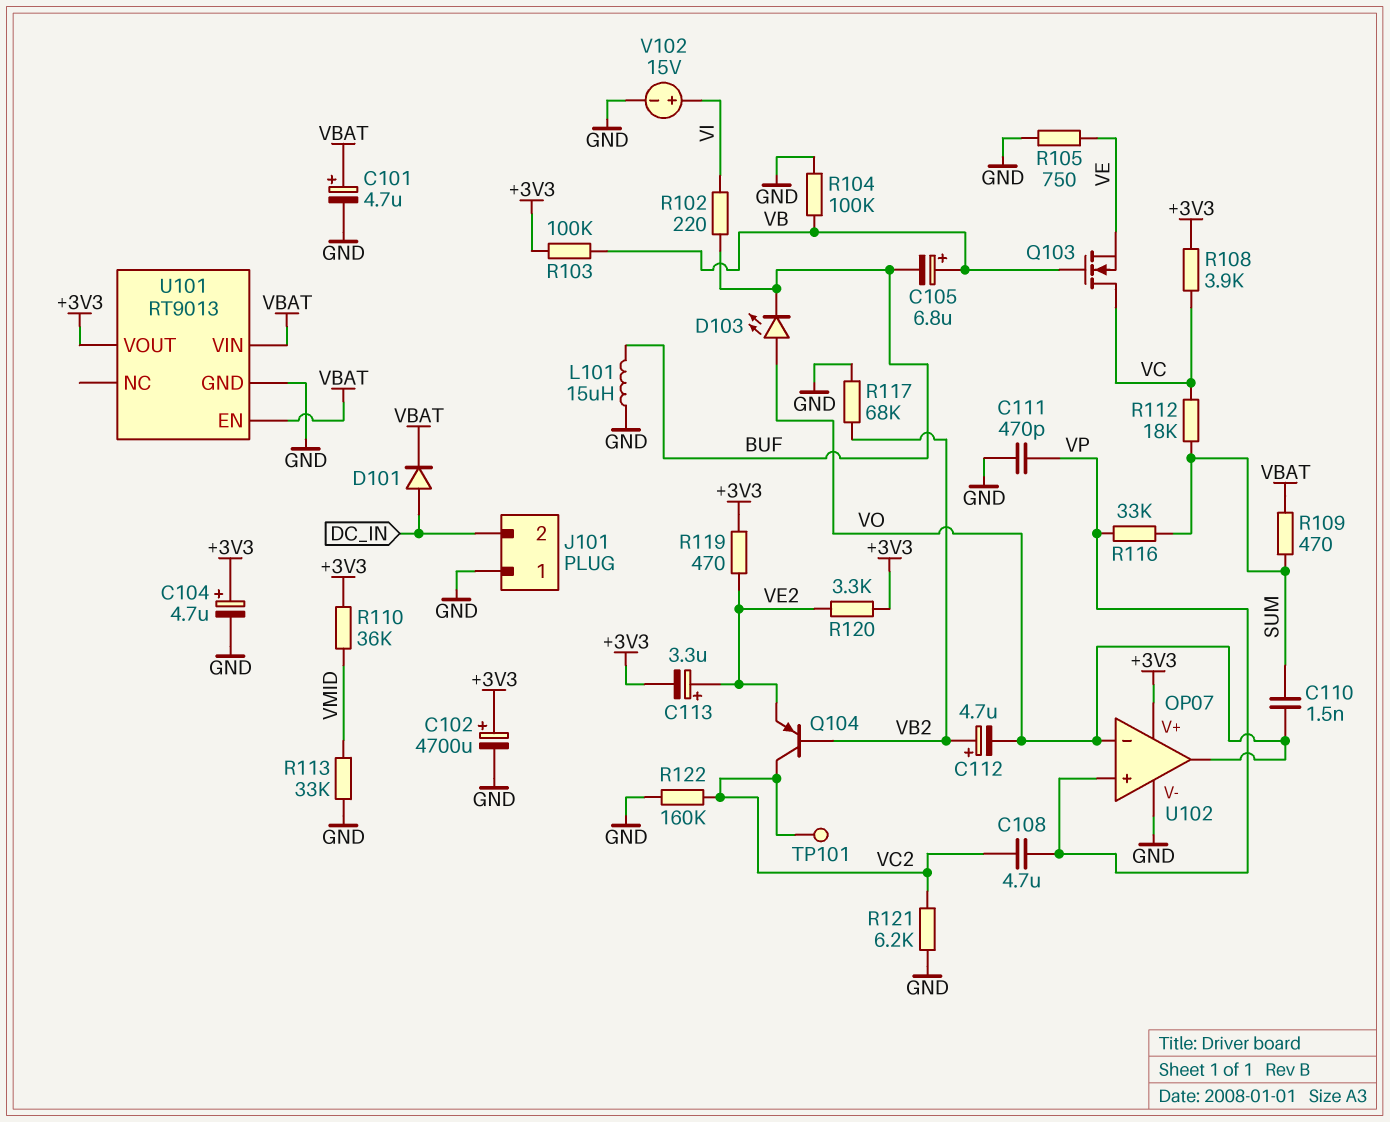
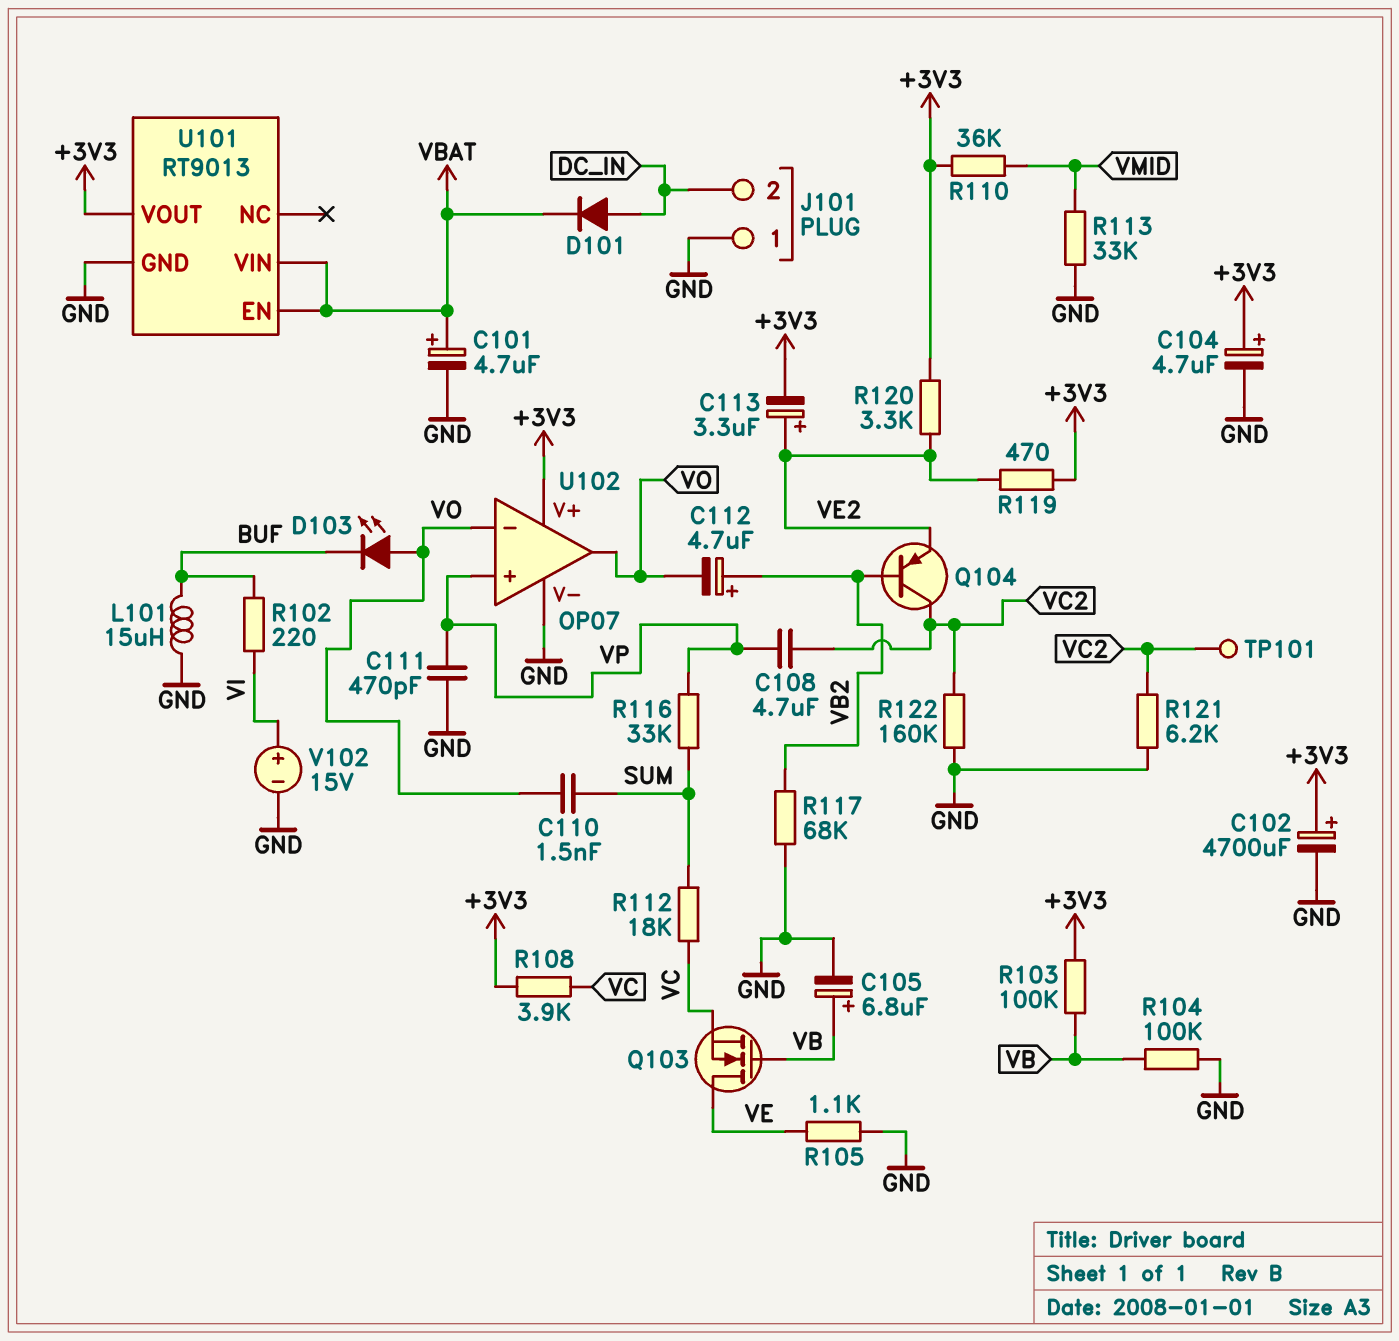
C105: 6.8uF (plus VB, minus BUF) -> 6.8uF (plus VB, minus GND)
Q103: NMOS (G VB, D VC, S VE) -> NMOS (G VB, D VE, S VC)
R105: 750 (GND, VE) -> 1.1k (GND, VE)
R109: 470 (SUM, VBAT) -> none

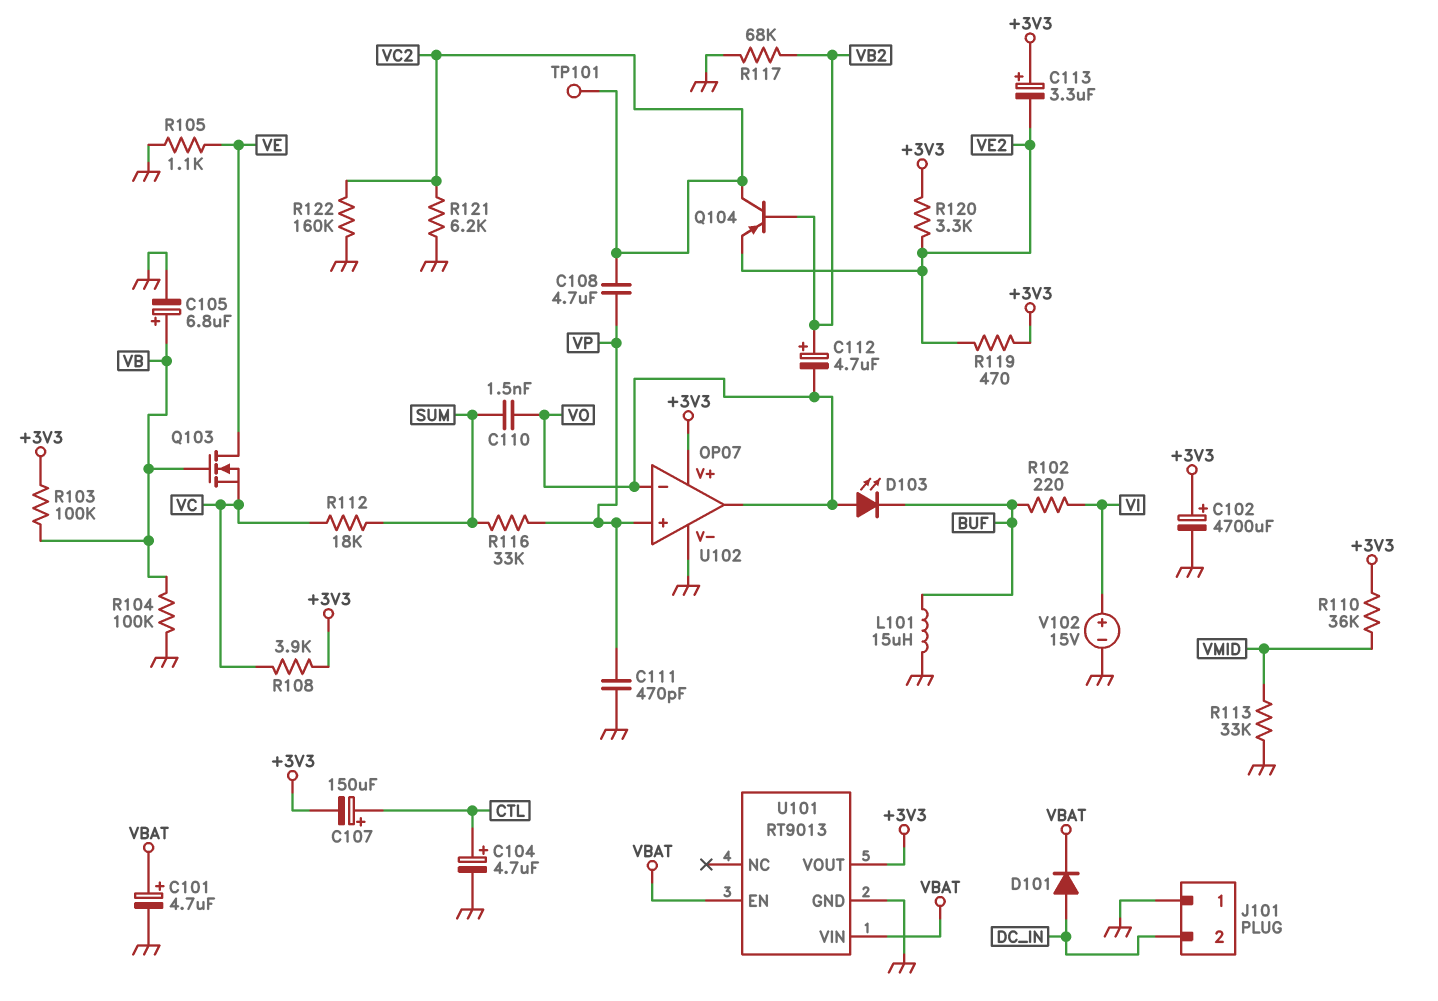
C104: 4.7uF (plus +3V3, minus GND) -> 4.7uF (plus CTL, minus GND)
C107: none -> 150uF (plus CTL, minus +3V3)
C113: 3.3uF (plus VE2, minus +3V3) -> 3.3uF (plus +3V3, minus VE2)

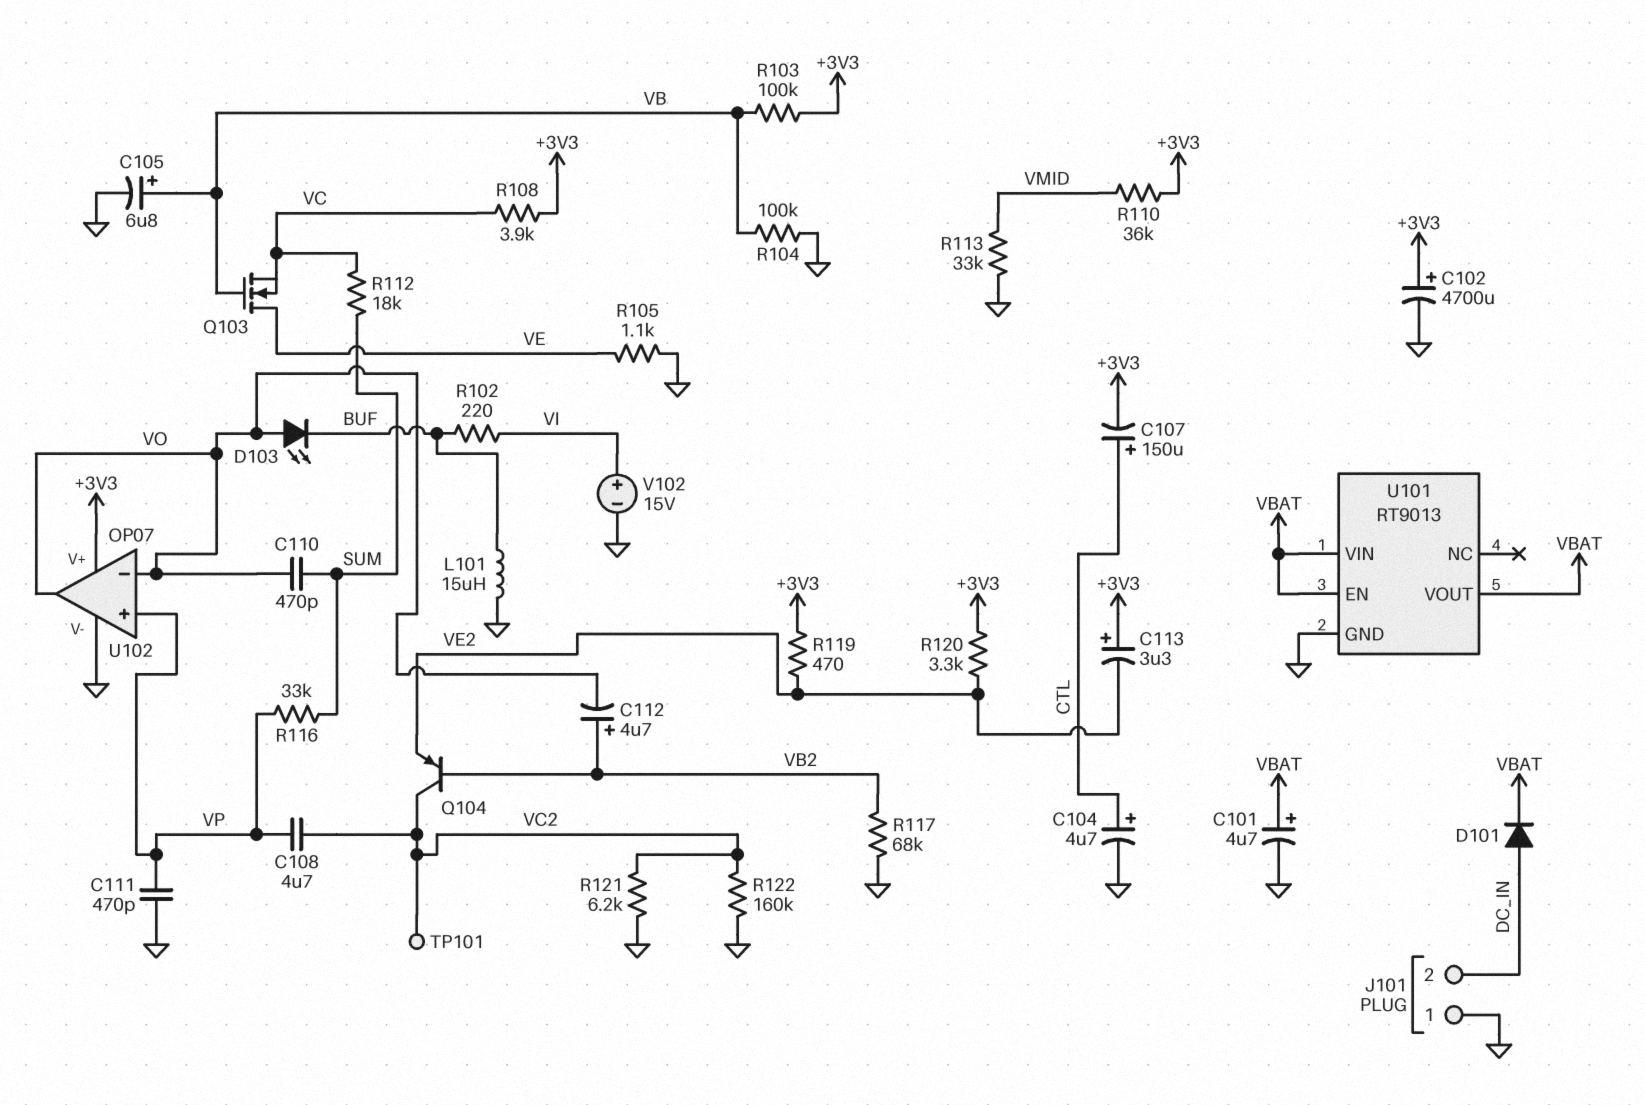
C110: 1.5nF (SUM, VO) -> 470pF (SUM, VO)
U101 pin VOUT: +3V3 -> VBAT

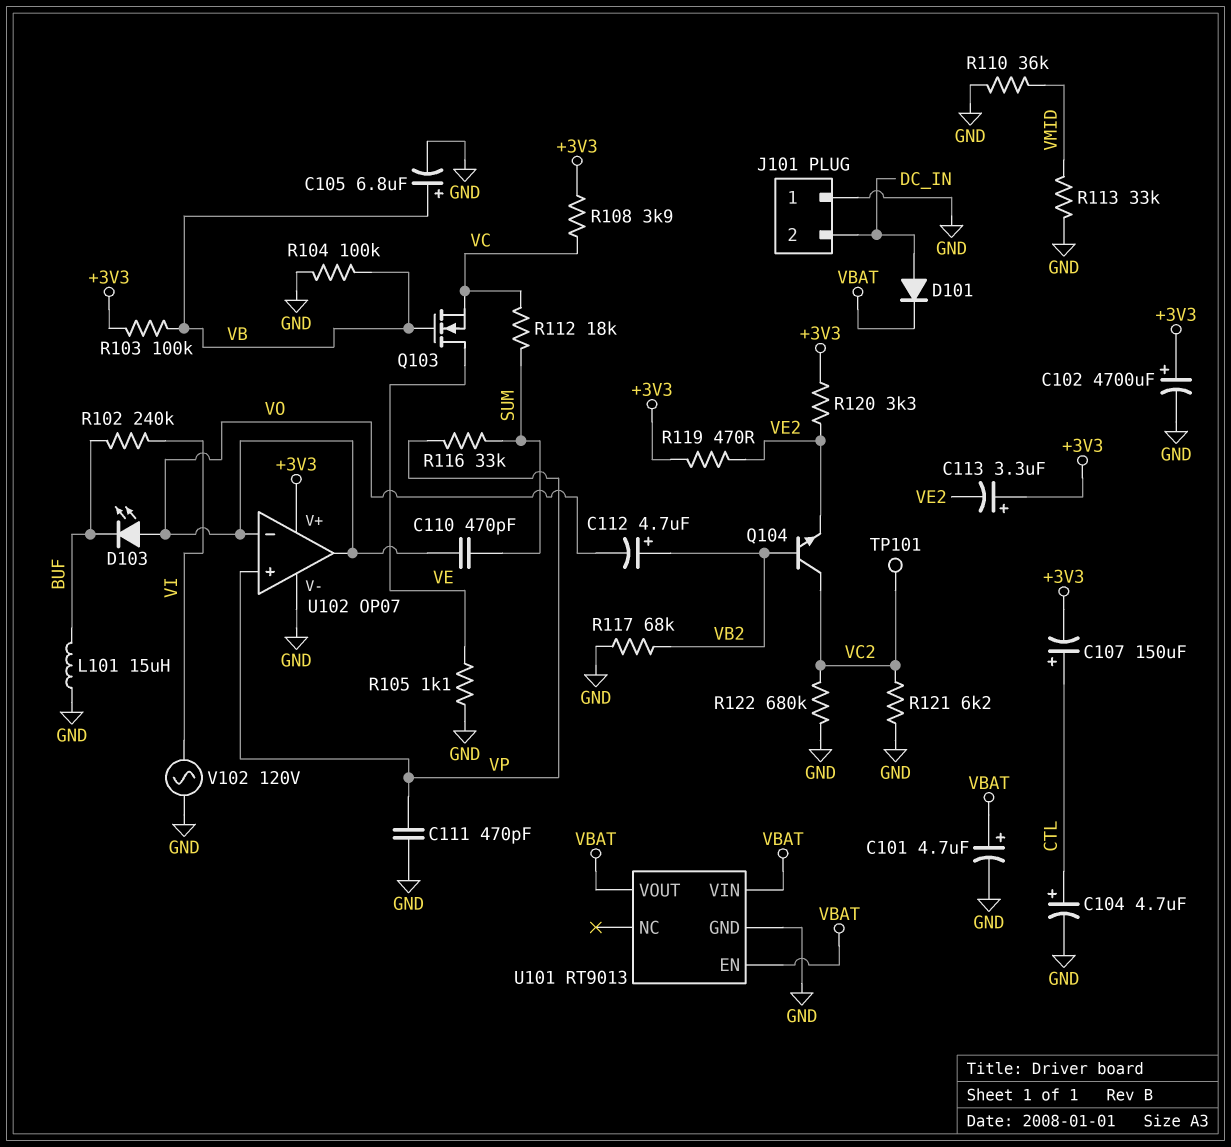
C108: 4.7uF (VC2, VP) -> none
Q104: PNP (B VB2, C VC2, E VE2) -> NPN (B VB2, C VC2, E VE2)
R102: 220 (BUF, VI) -> 240k (BUF, VI)
R110: 36k (+3V3, VMID) -> 36k (GND, VMID)
R122: 160k (GND, VC2) -> 680k (GND, VC2)
V102: 15V (plus VI, minus GND) -> AC 120V (GND, VI)

